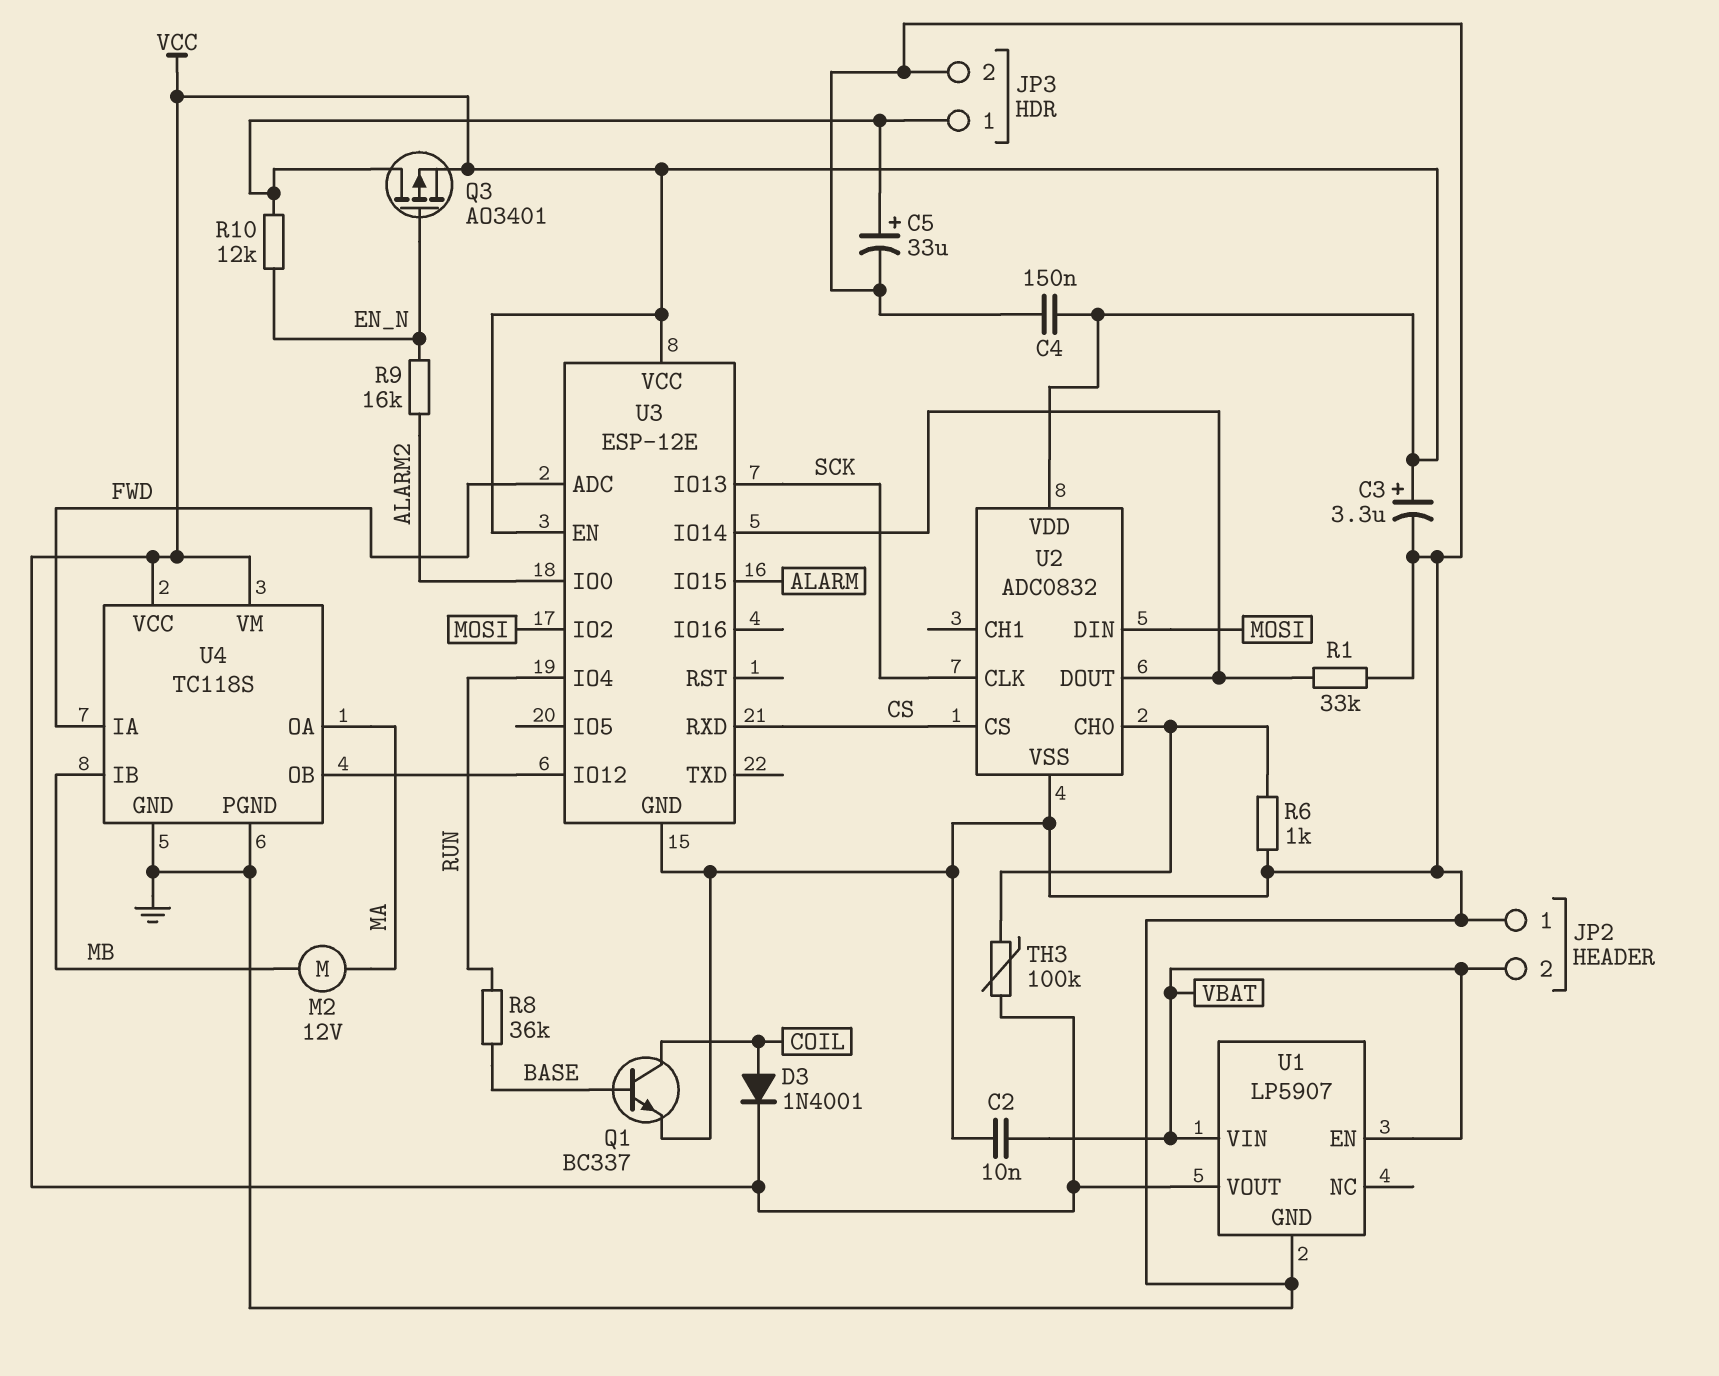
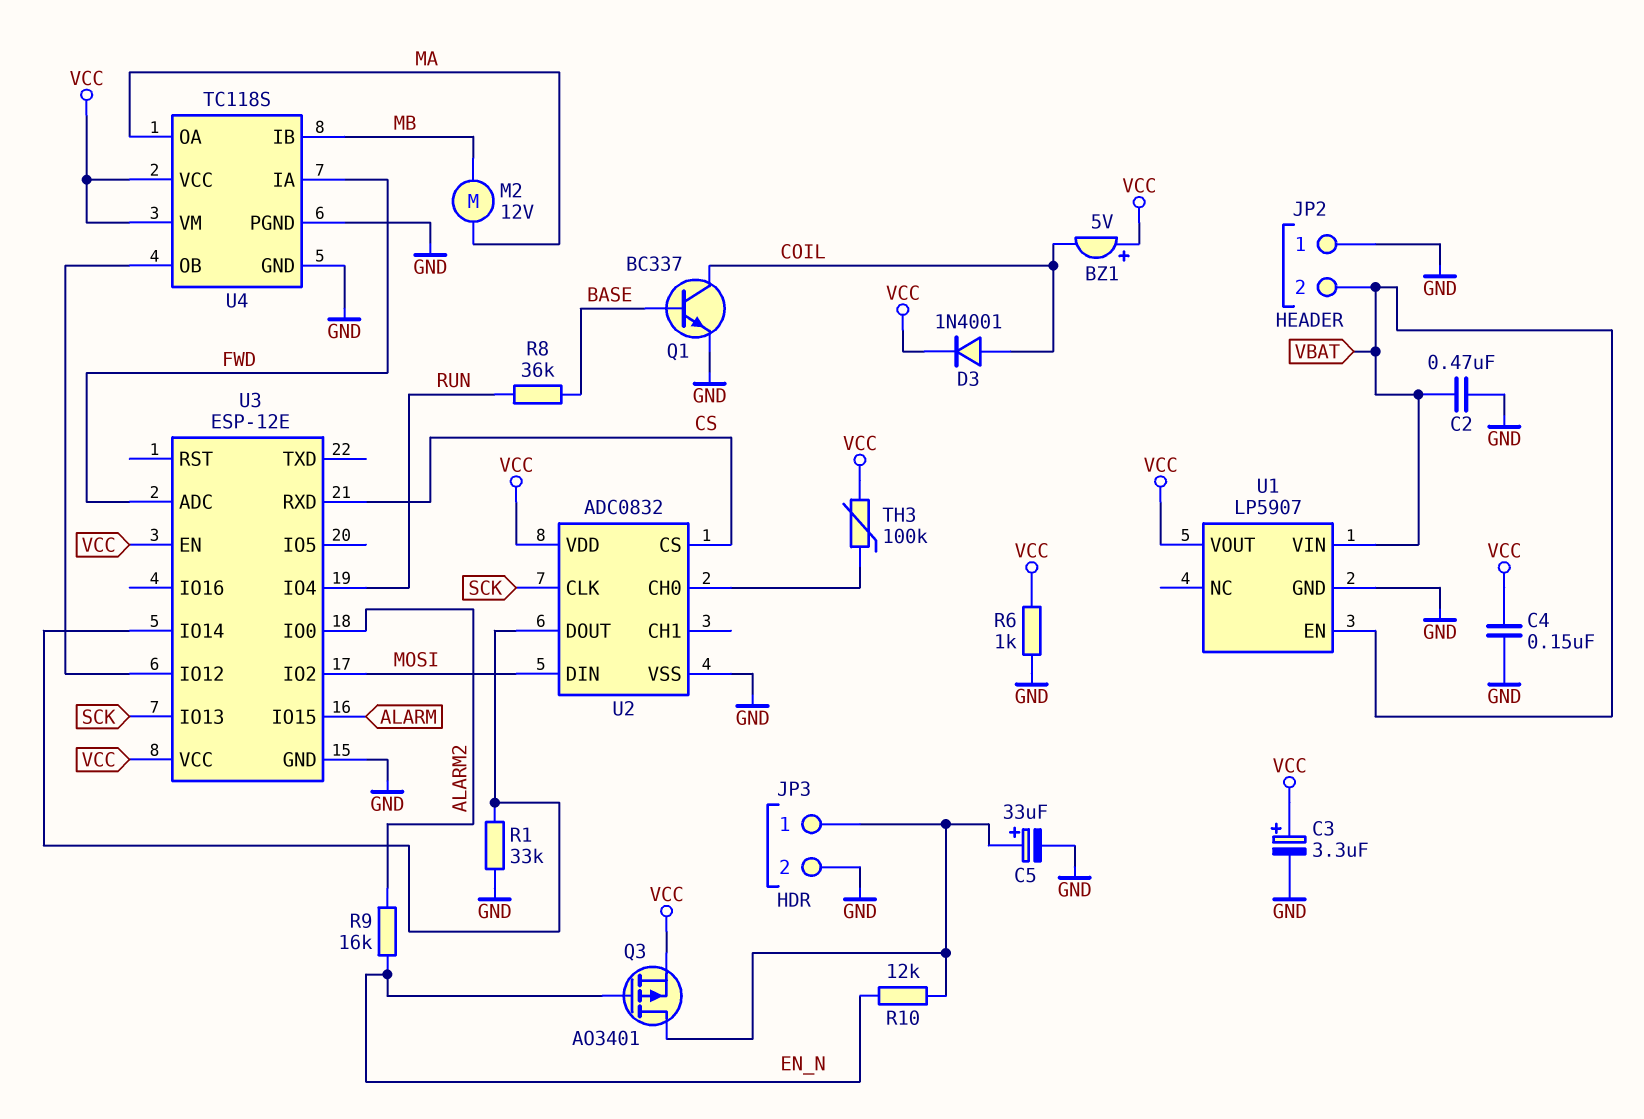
BZ1: none -> buzzer 5V (plus VCC, minus COIL)
C2: 10nF (GND, VBAT) -> 470nF (GND, VBAT)
R6: 1k (GND, U2/CH0) -> 1k (GND, VCC)

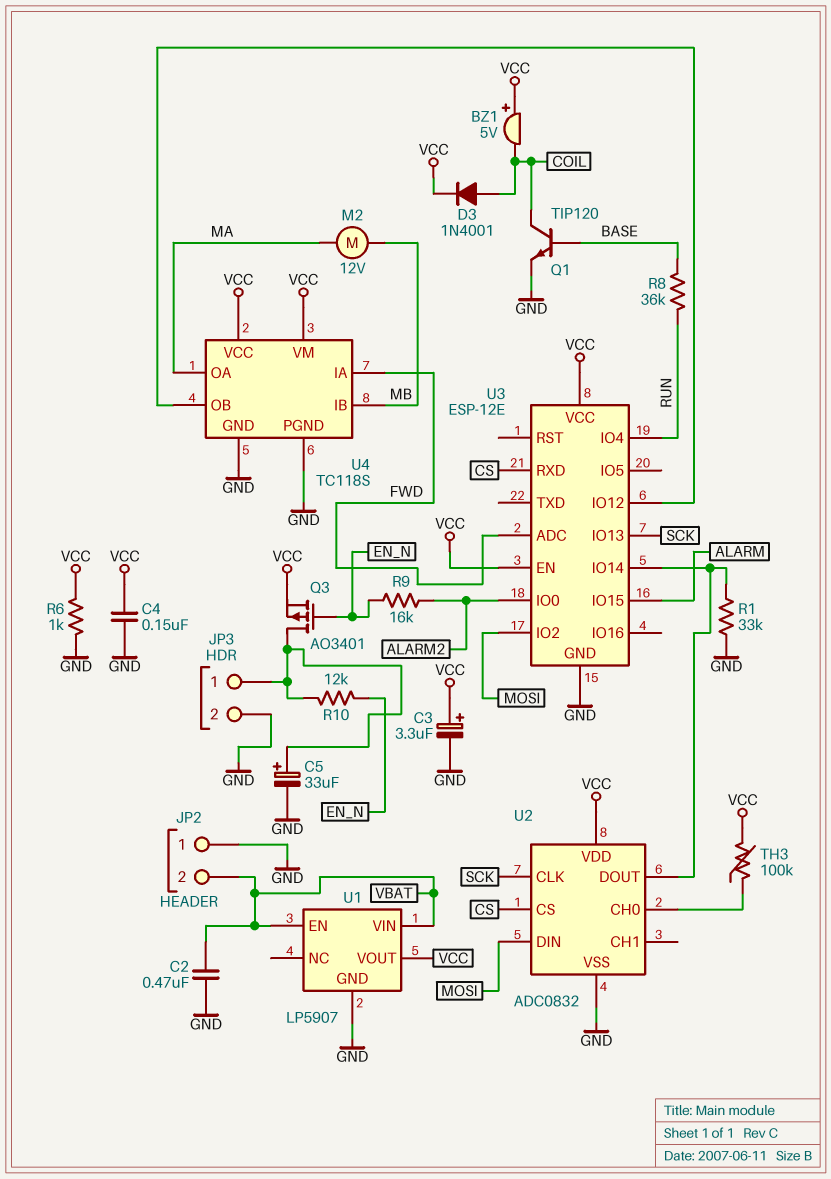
Q1: NPN BC337 (B BASE, C COIL, E GND) -> NPN TIP120 (B BASE, C COIL, E GND)

